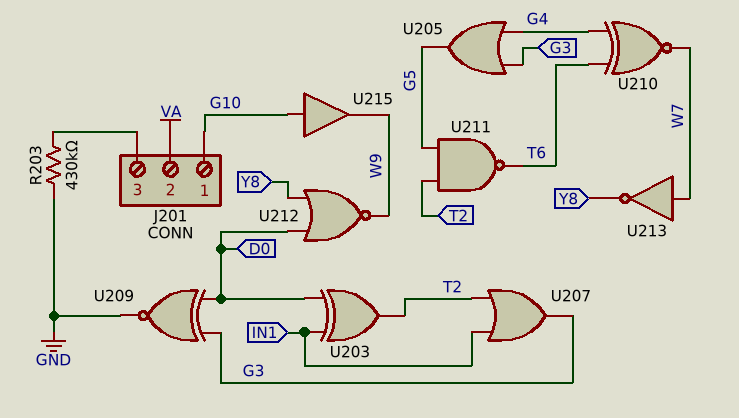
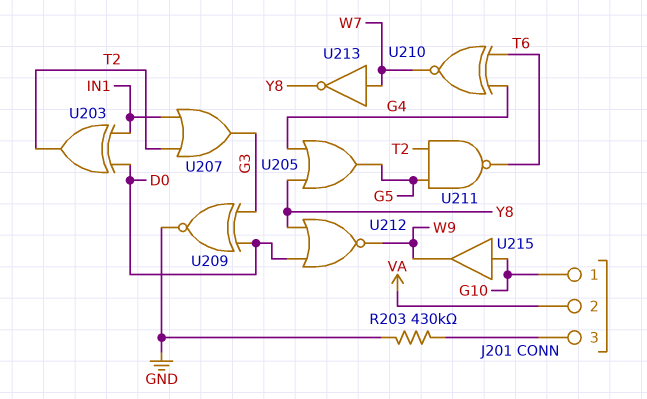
U205: OR (in G3, in G4, out G5) -> OR (in G4, in Y8, out G5)

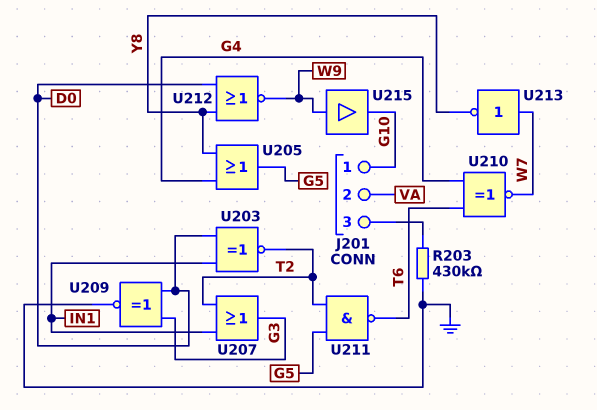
U203: XOR (in D0, in IN1, out T2) -> XNOR (in D0, in IN1, out T2)
U215: buffer (in G10, out W9) -> buffer (in W9, out G10)

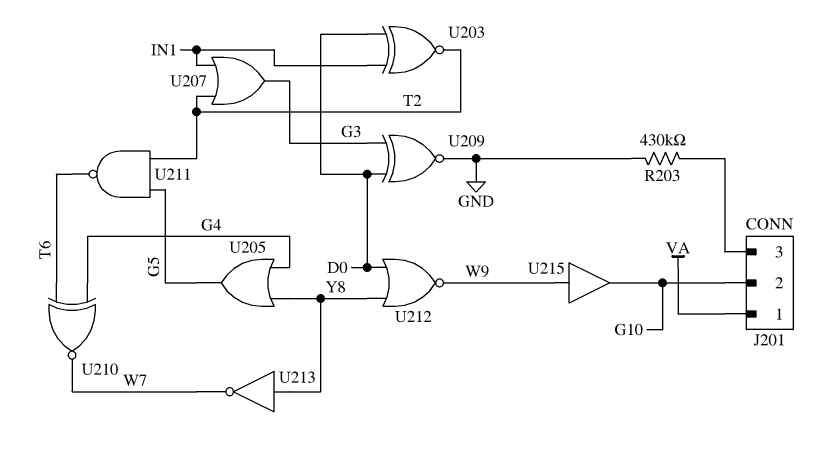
J201 pin 1: G10 -> VA
J201 pin 2: VA -> G10
U213: NOT (in W7, out Y8) -> NOT (in Y8, out W7)

